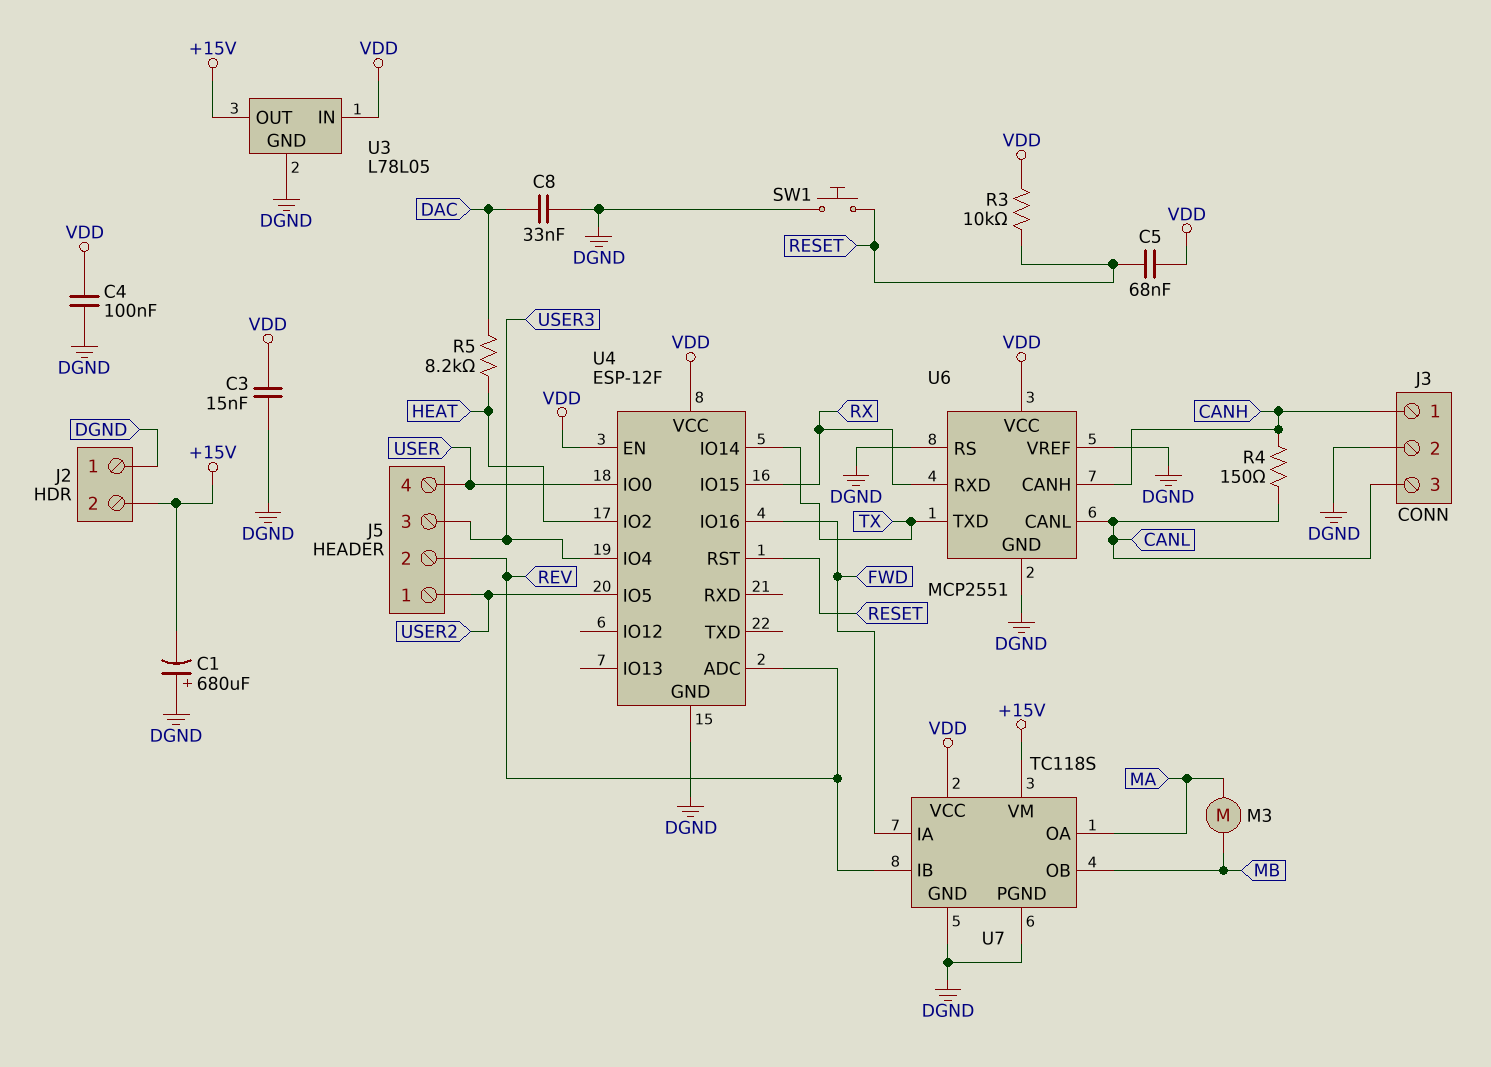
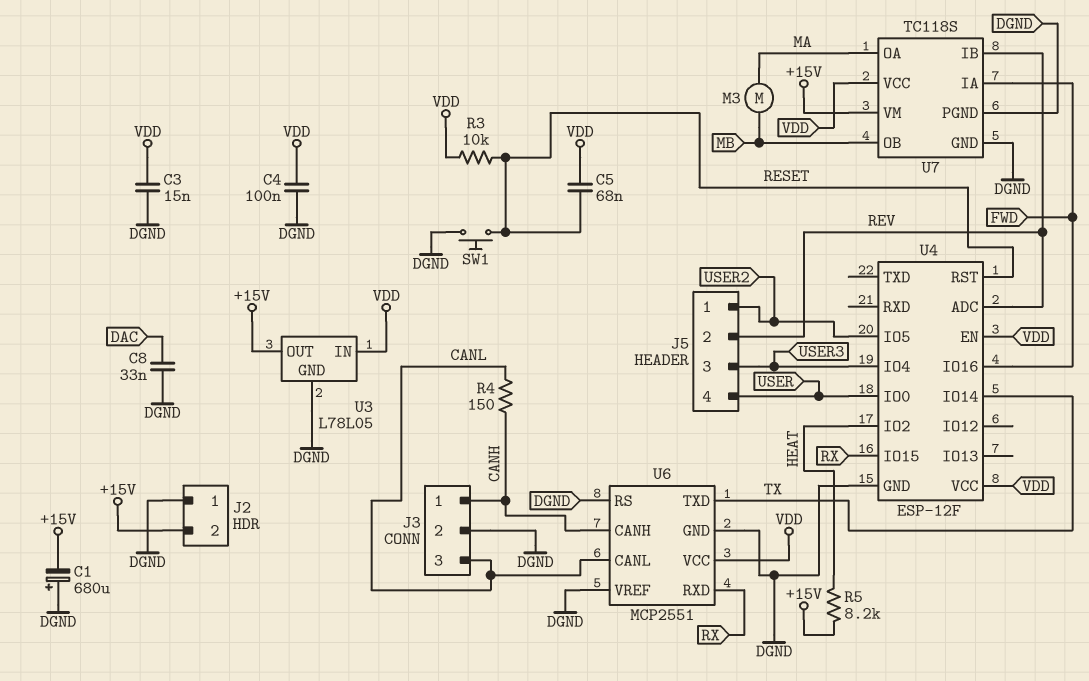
R5: 8.2k (DAC, HEAT) -> 8.2k (+15V, HEAT)

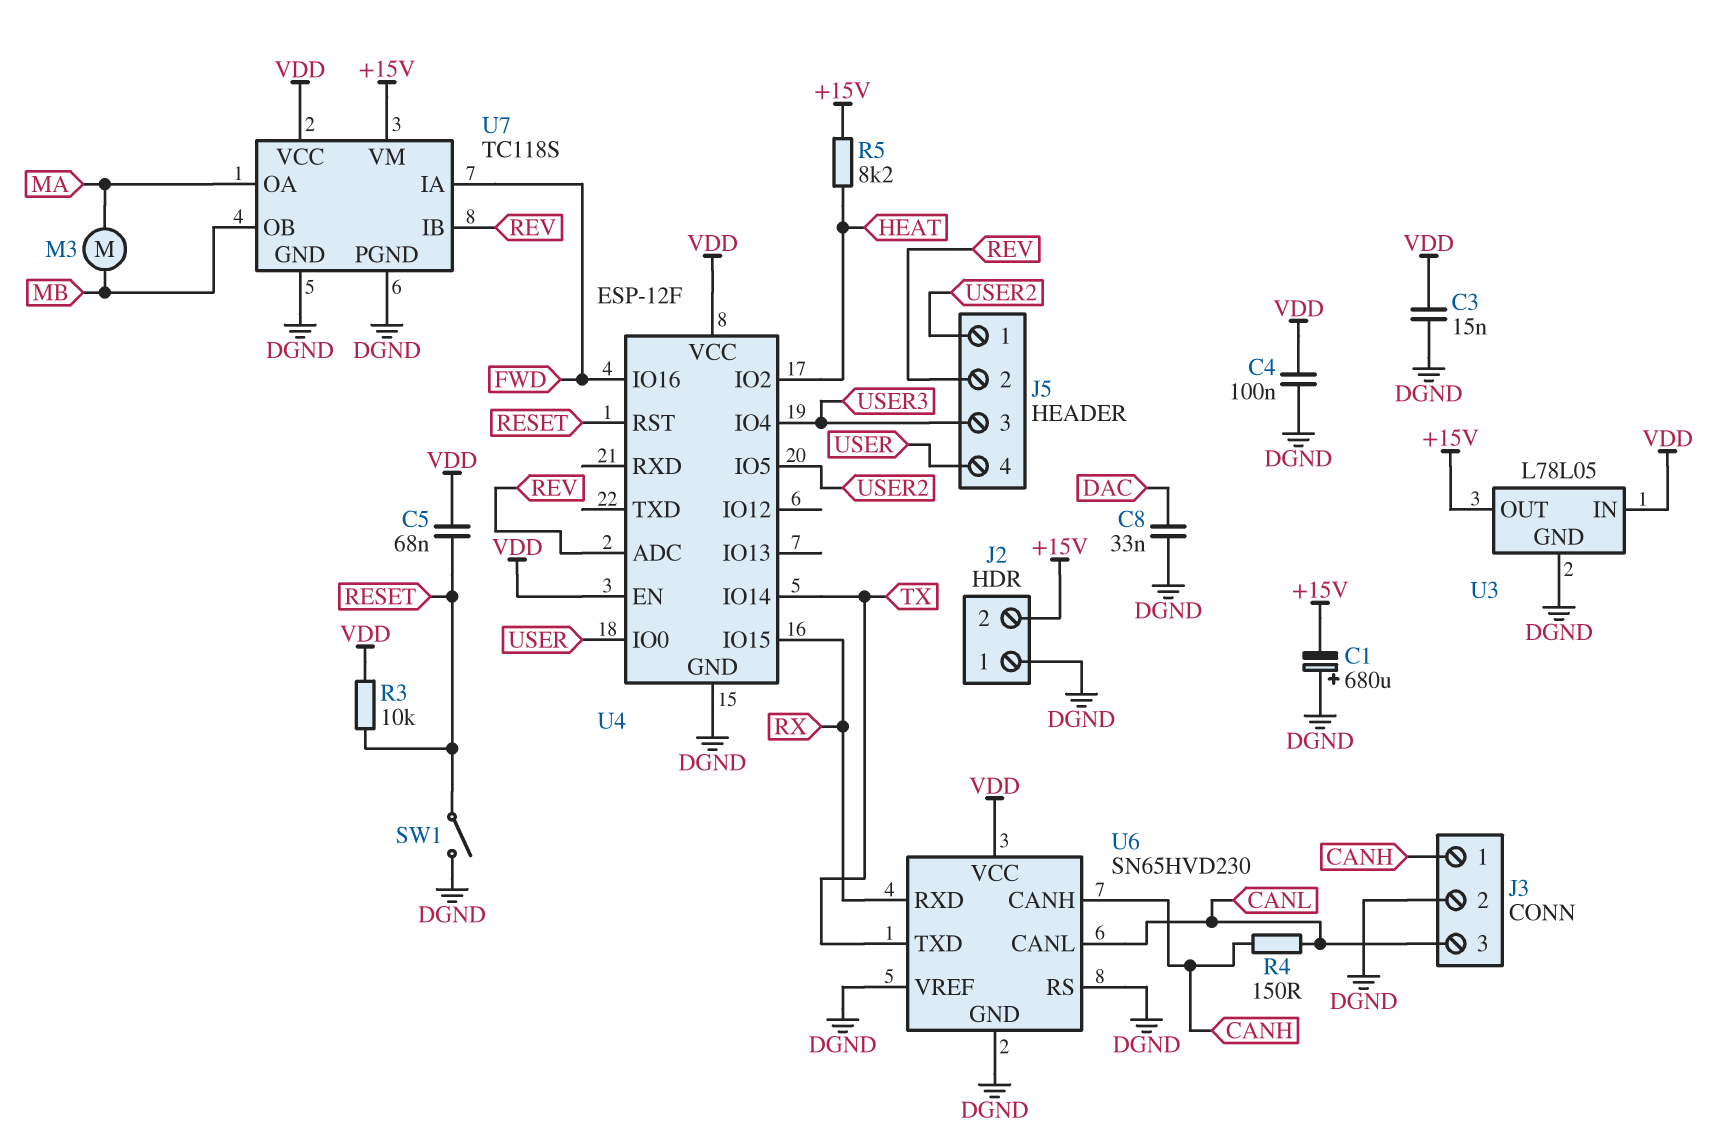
SW1: button (DGND, RESET) -> switch (DGND, RESET)
U6: MCP2551 -> SN65HVD230

